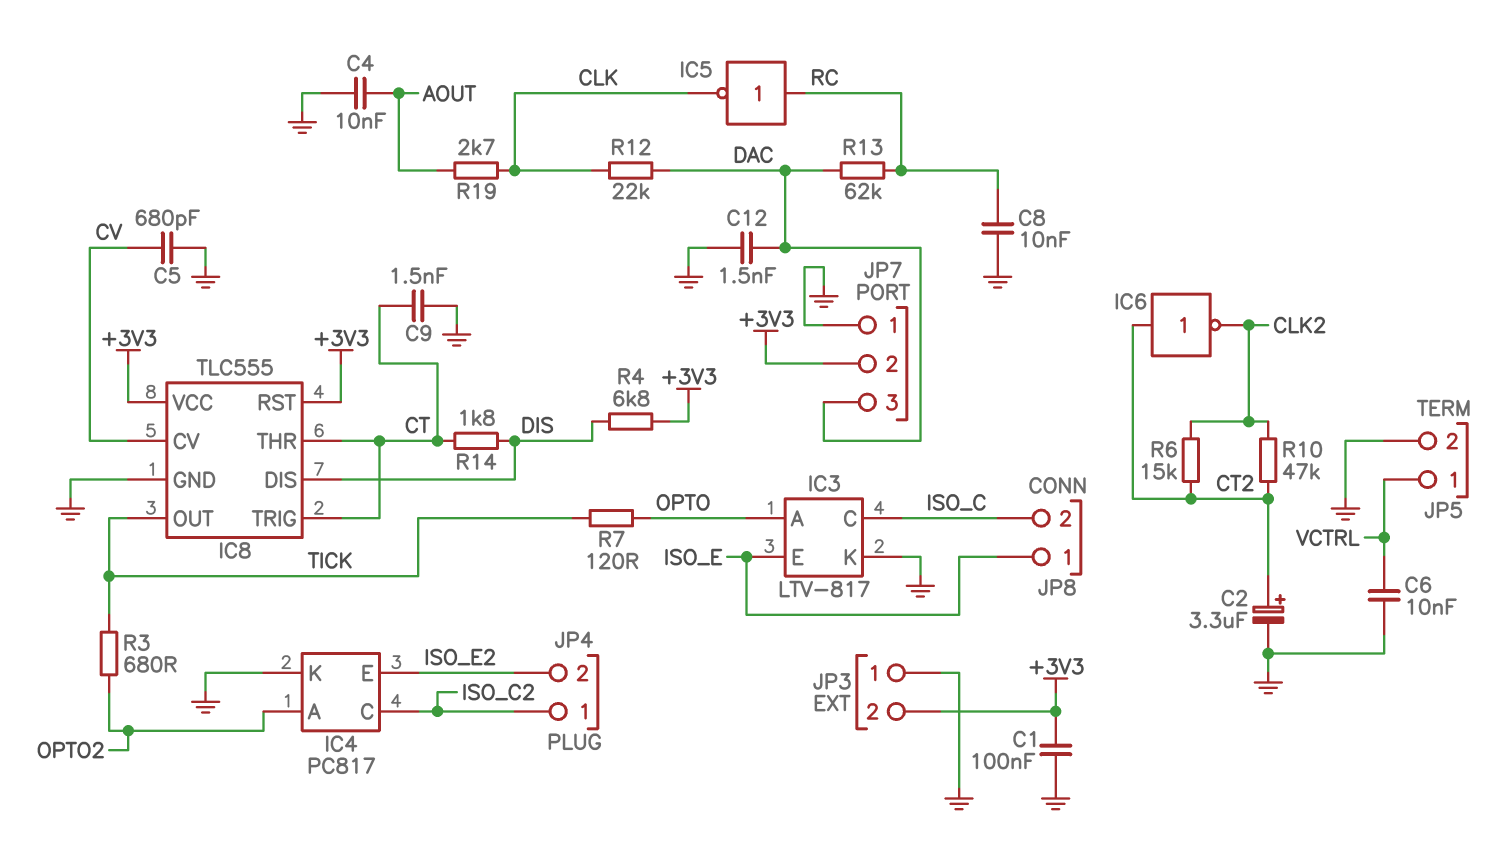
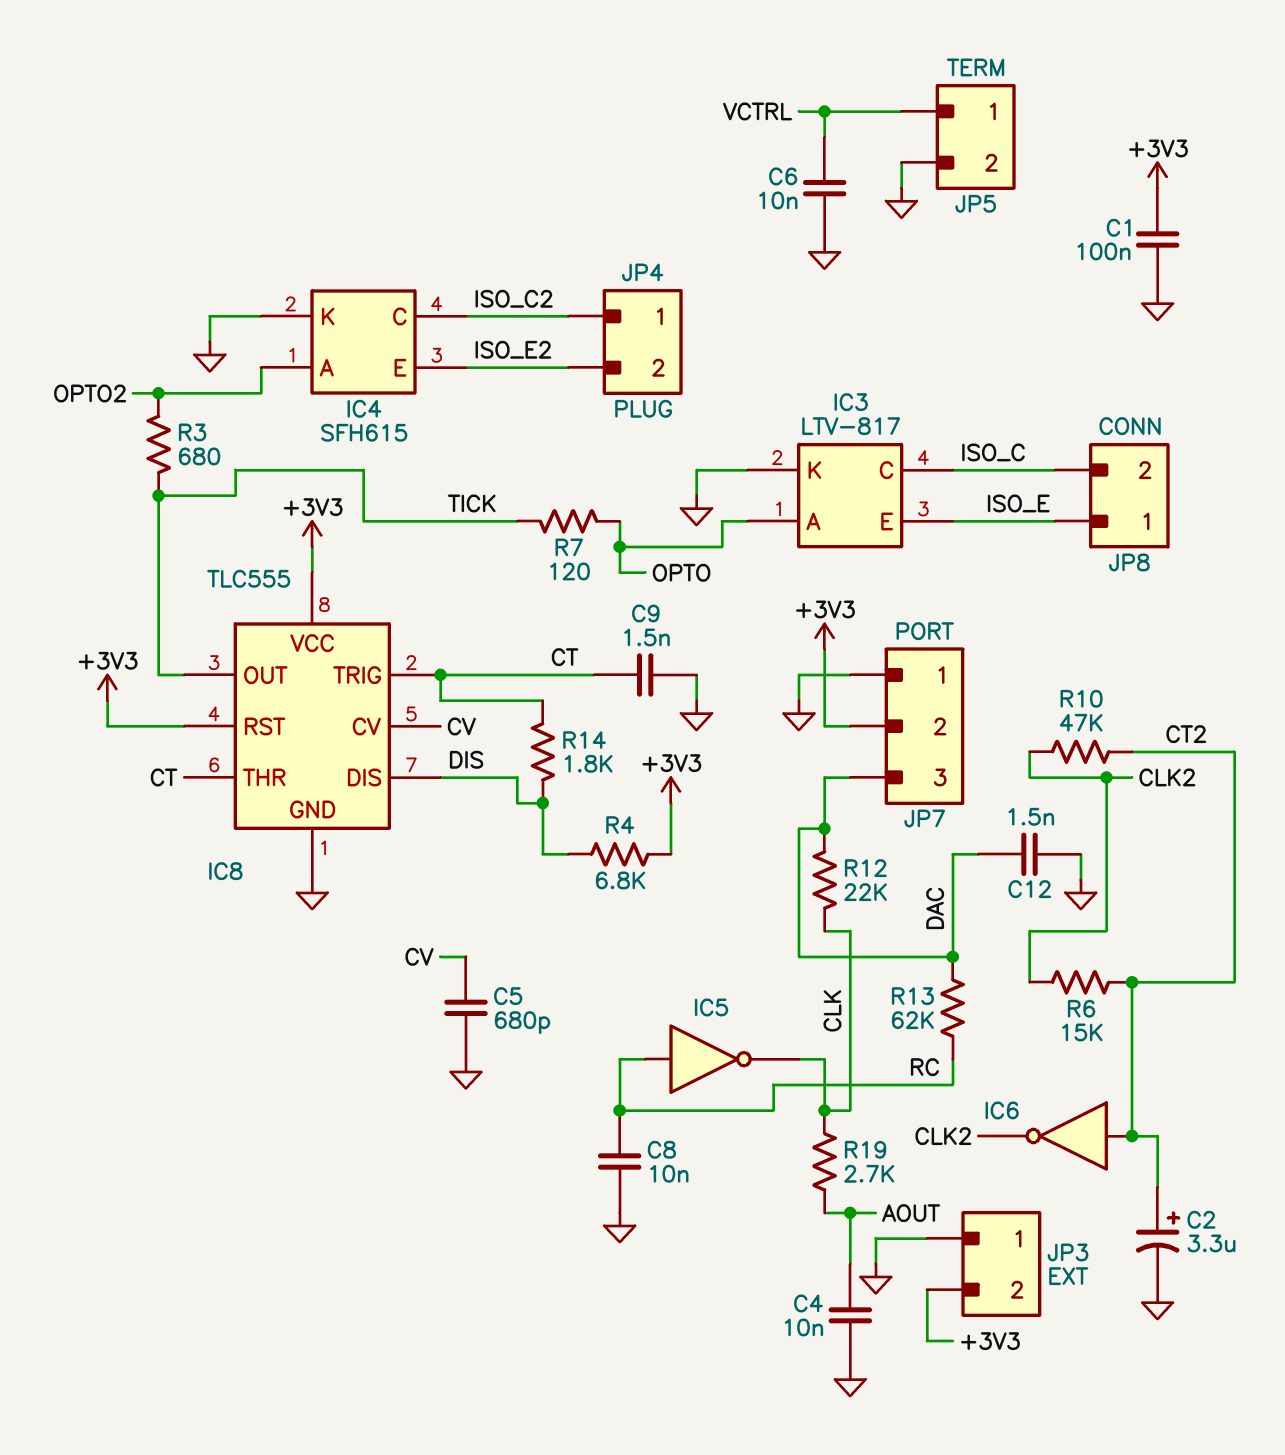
IC4: PC817 -> SFH615

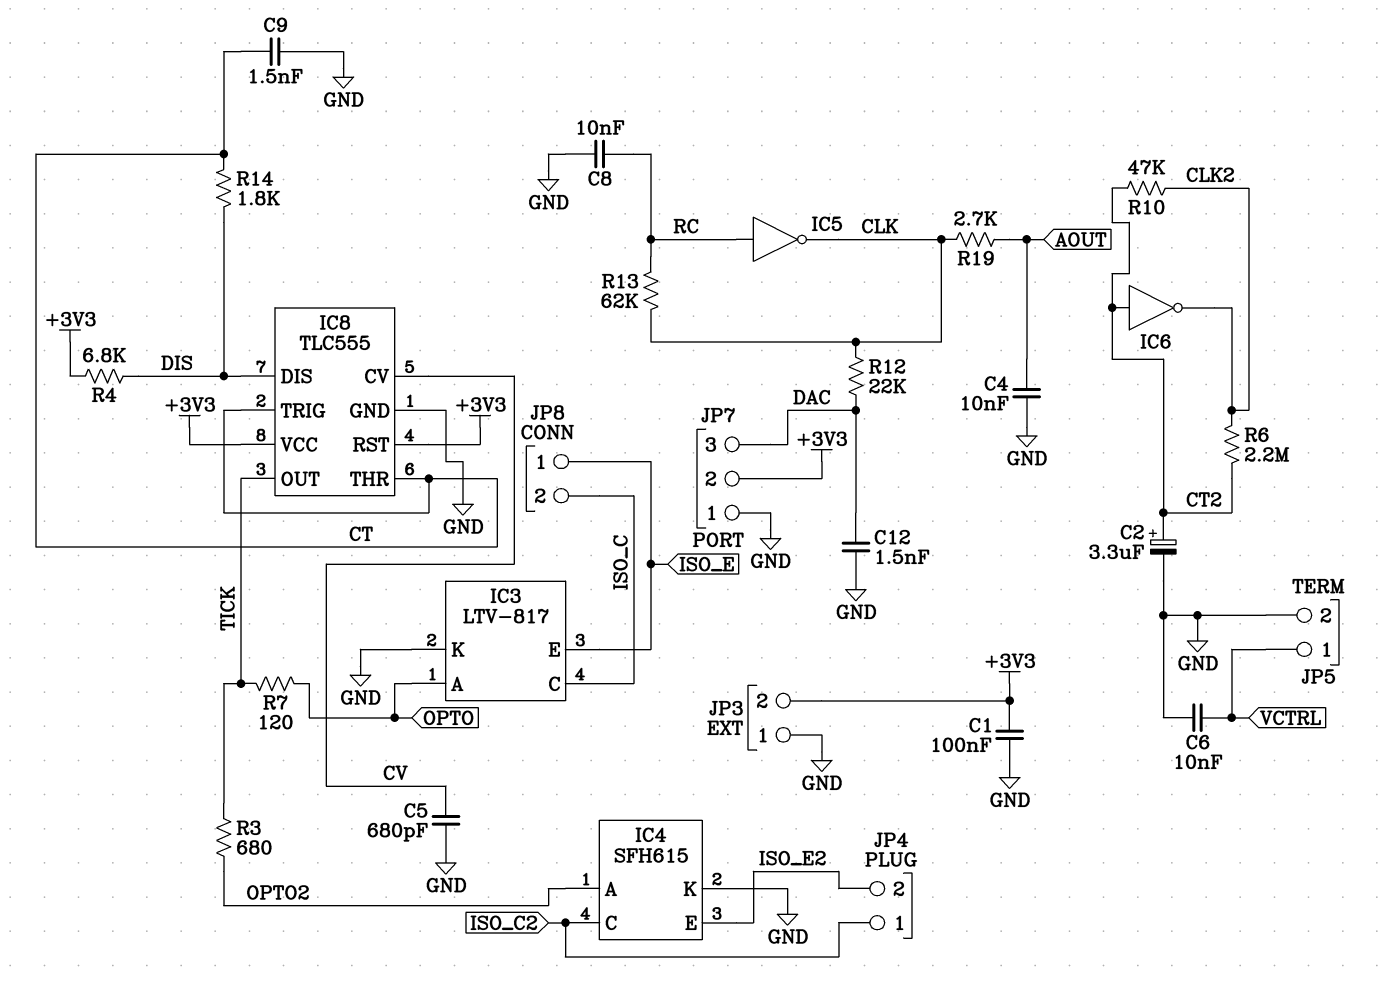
R6: 15k (CLK2, CT2) -> 2.2M (CLK2, CT2)
R13: 62k (DAC, RC) -> 62k (CLK, RC)

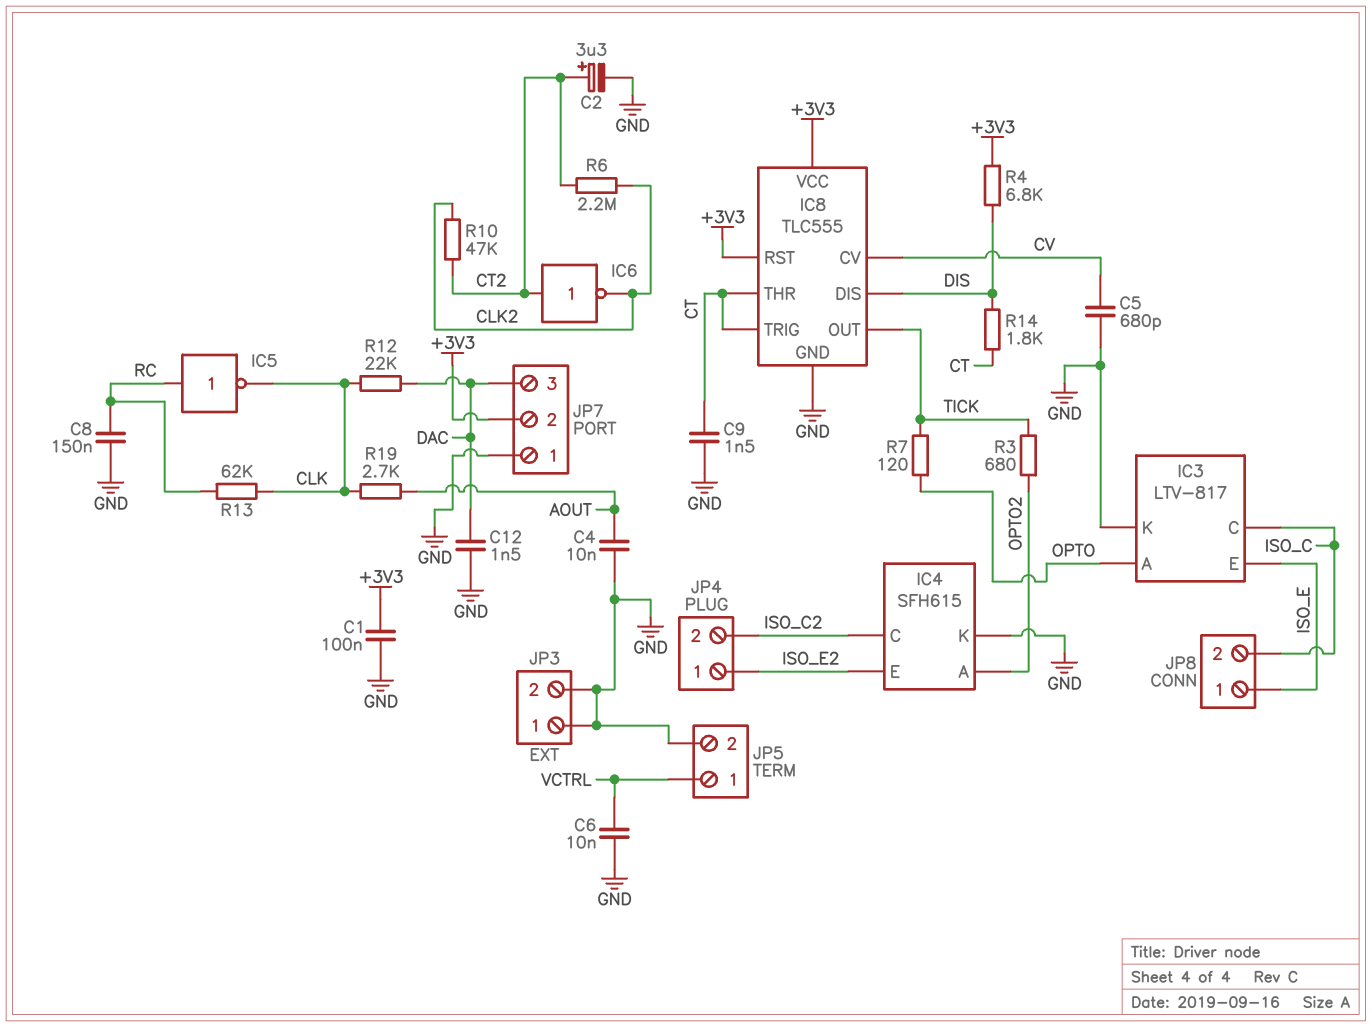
C8: 10nF (GND, RC) -> 150nF (GND, RC)
JP3 pin 2: +3V3 -> GND
JP4 pin 1: ISO_C2 -> ISO_E2
JP4 pin 2: ISO_E2 -> ISO_C2

